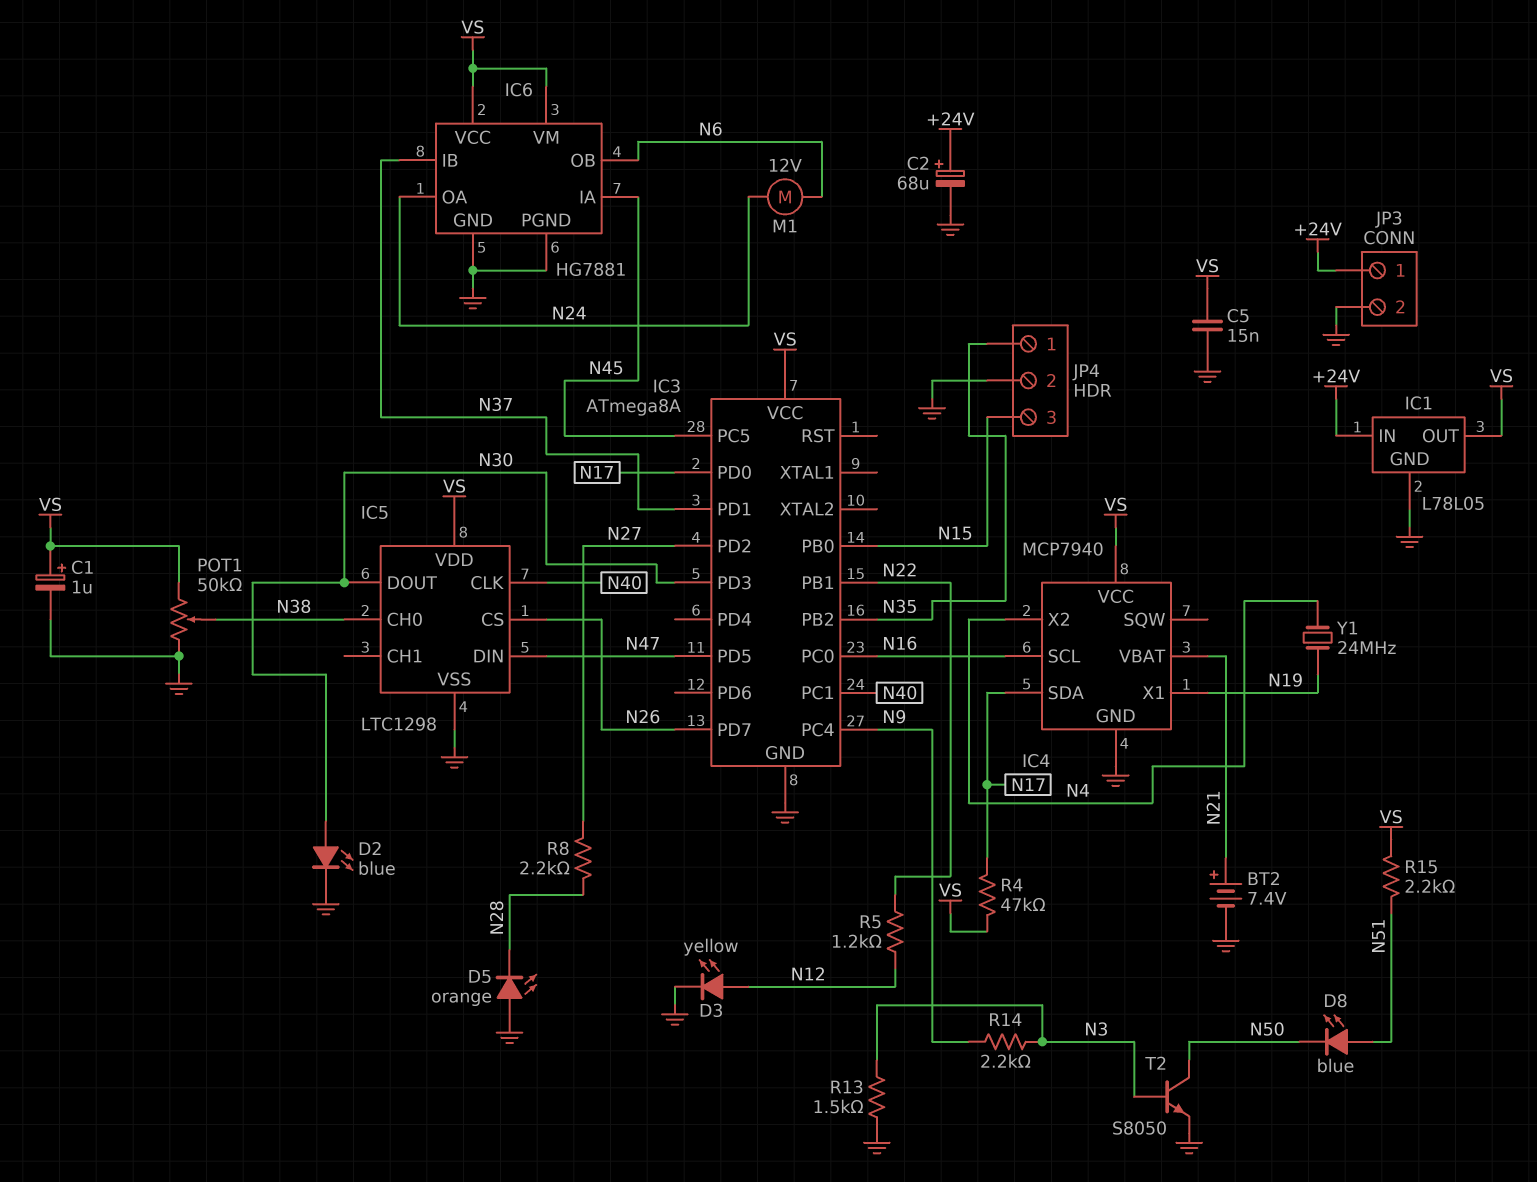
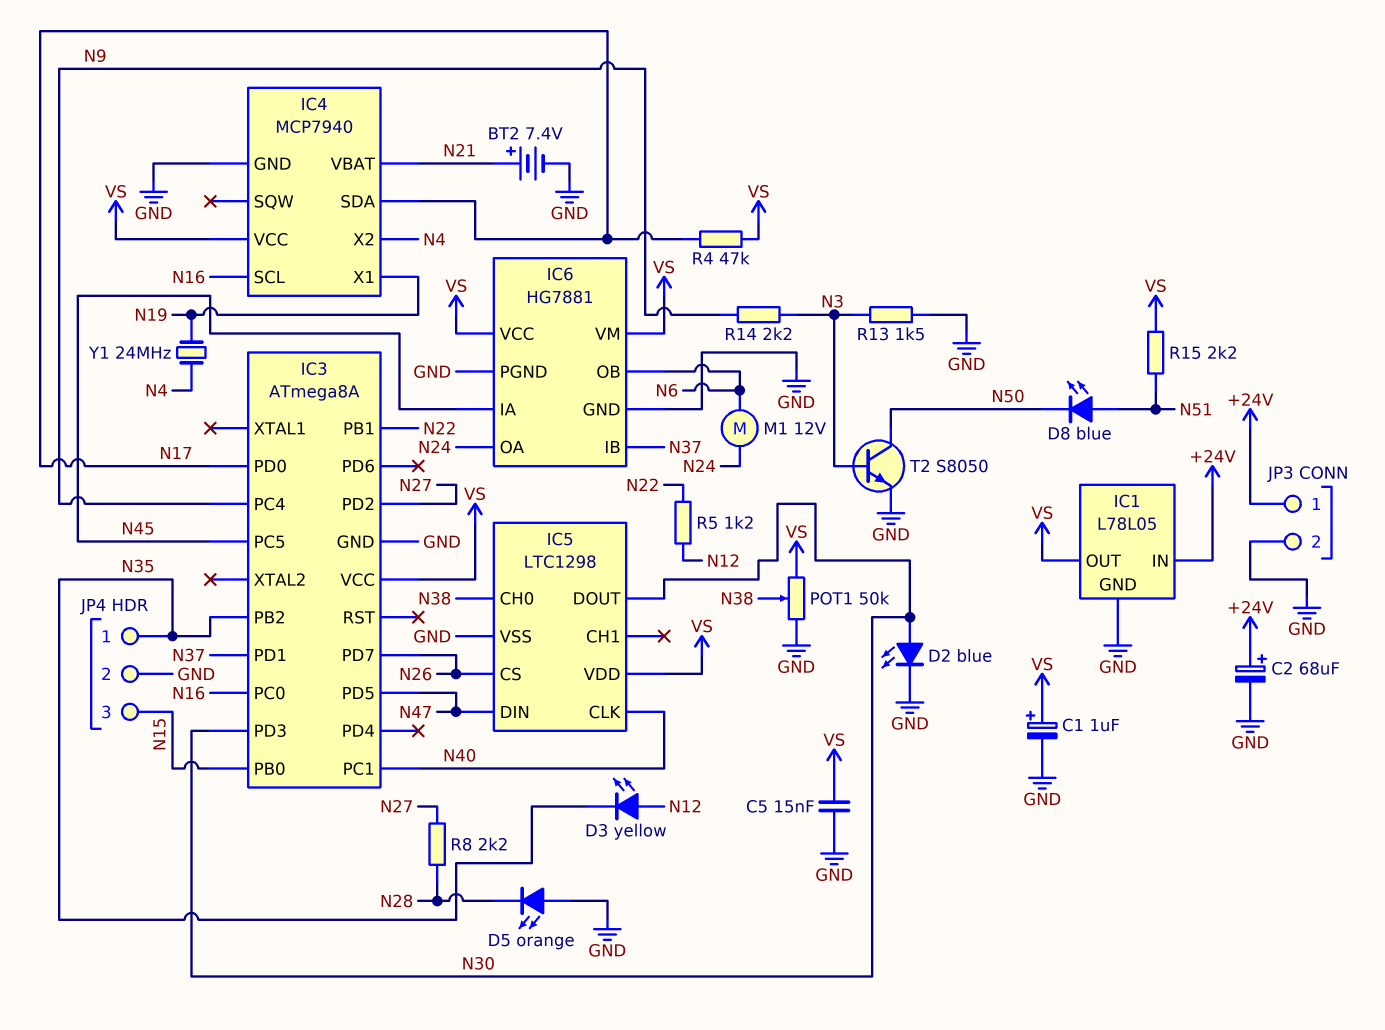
D3: LED yellow (A N12, K GND) -> LED yellow (A N12, K N35)

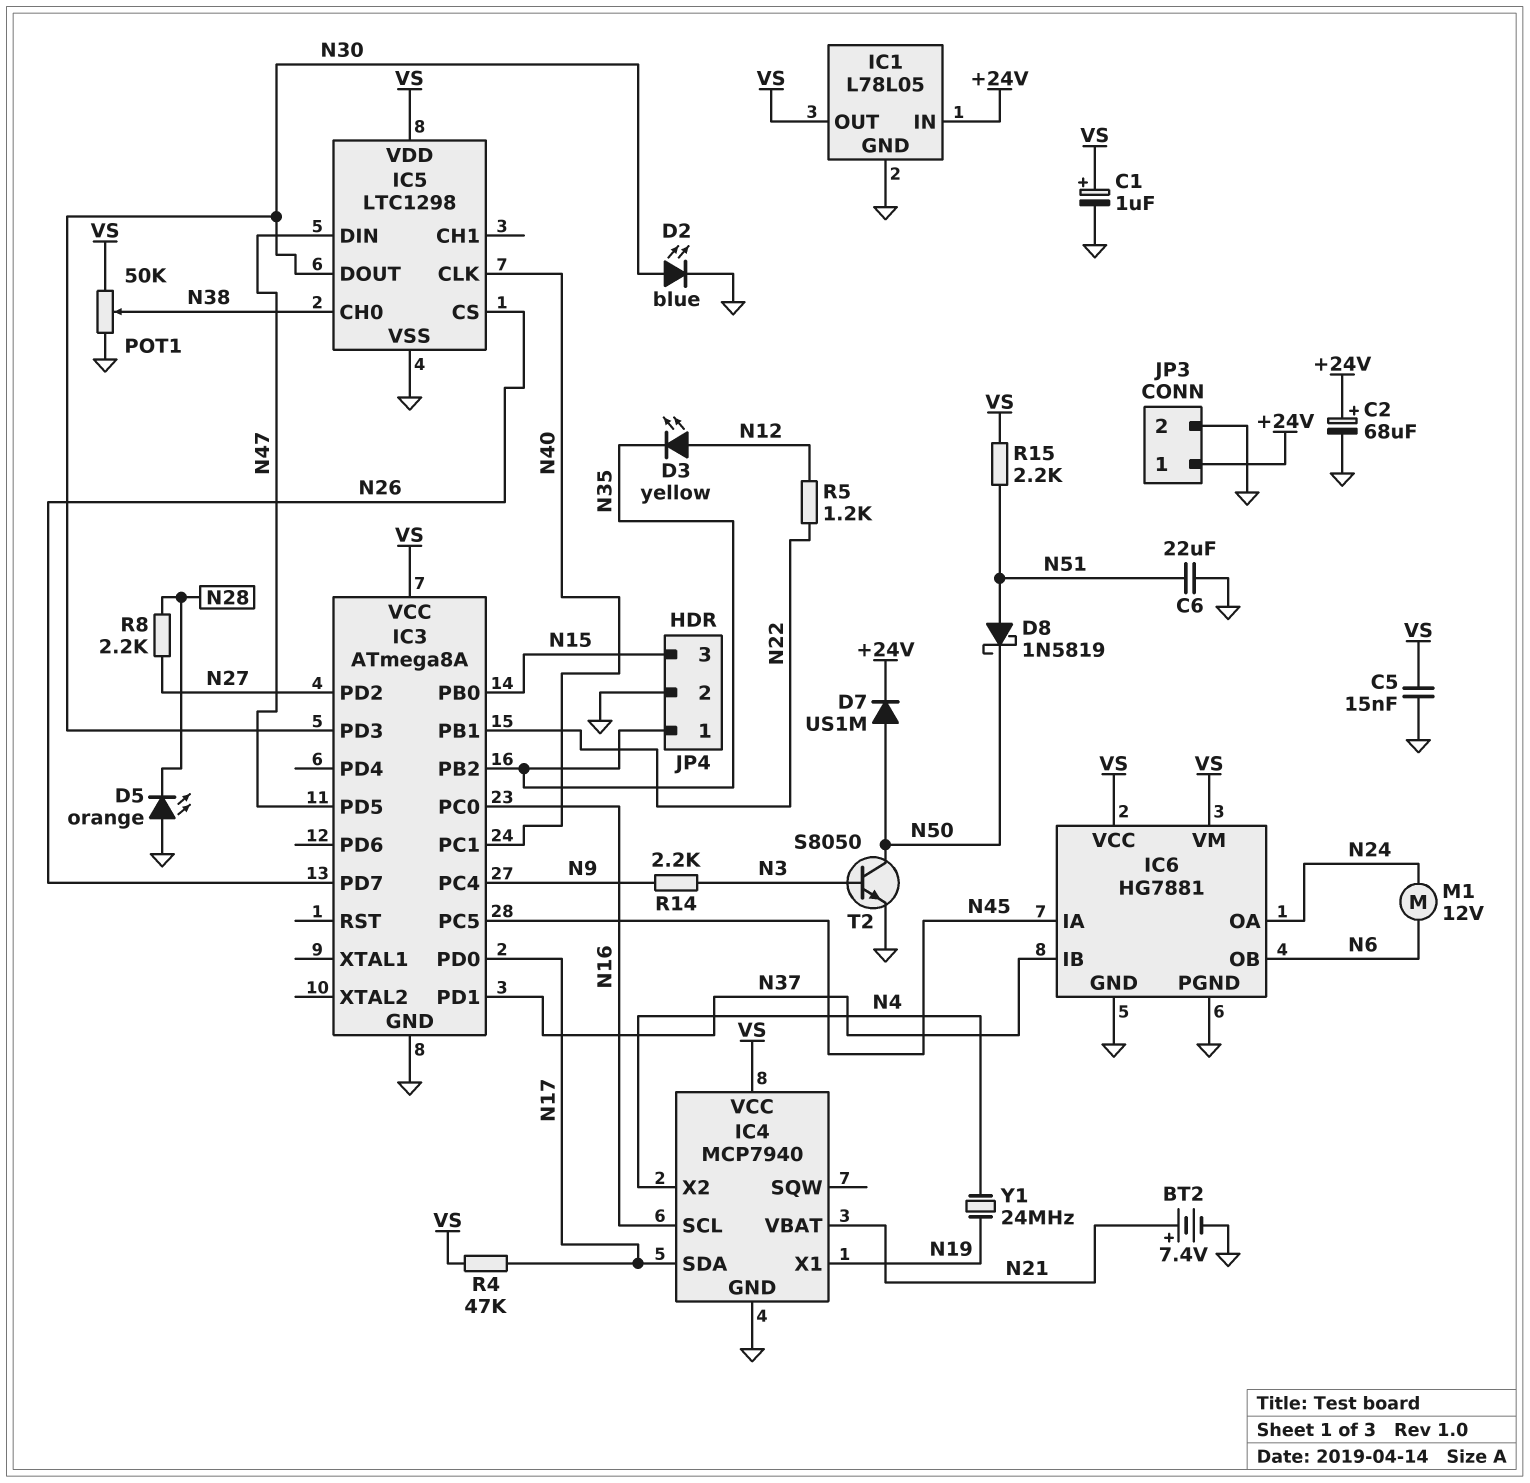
C6: none -> 22uF (GND, N51)
D7: none -> diode US1M (A N50, K +24V)
D8: LED blue (A N51, K N50) -> schottky 1N5819 (A N51, K N50)
R13: 1.5k (GND, N3) -> none

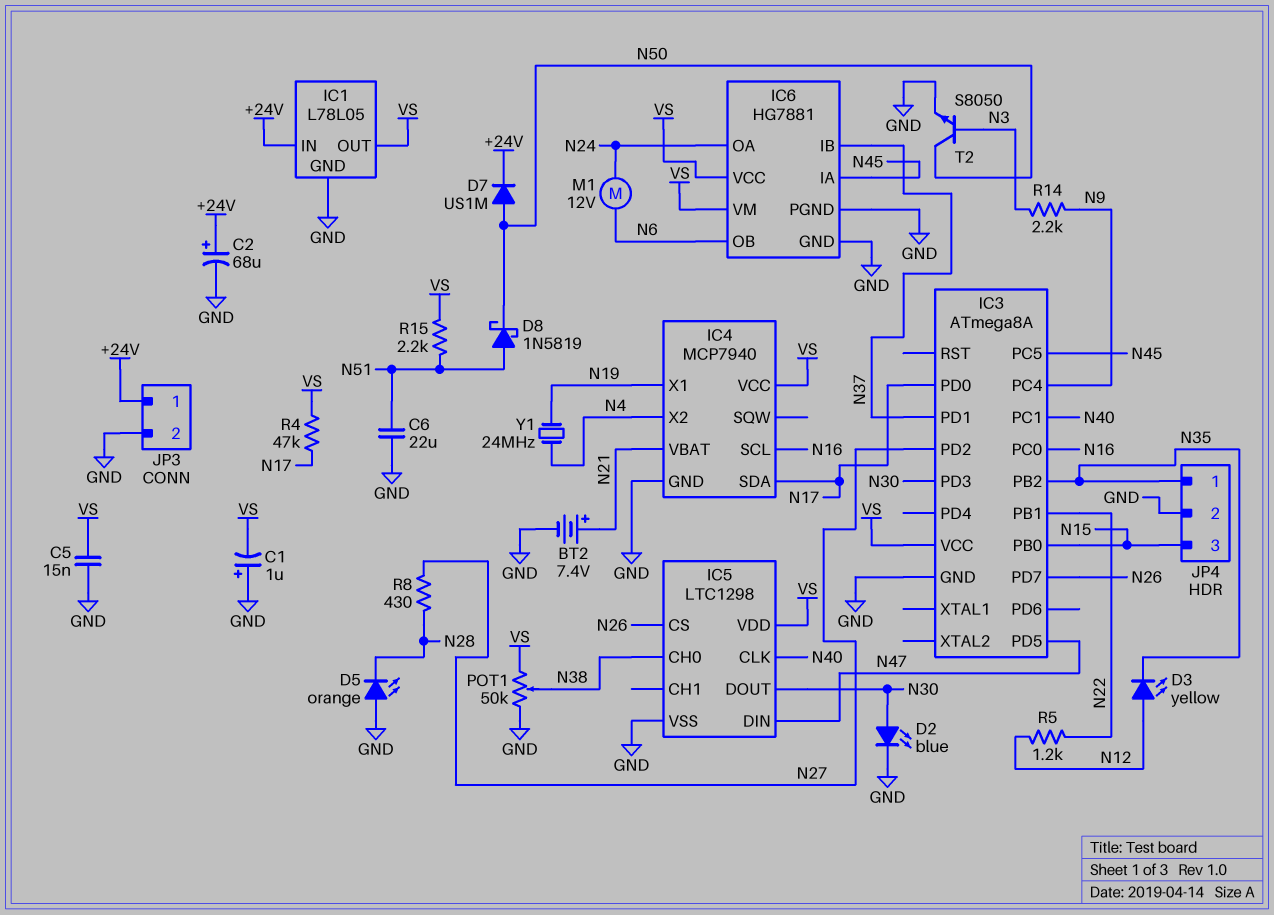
C1: 1uF (plus VS, minus GND) -> 1uF (plus GND, minus VS)
R8: 2.2k (N27, N28) -> 430 (N27, N28)

